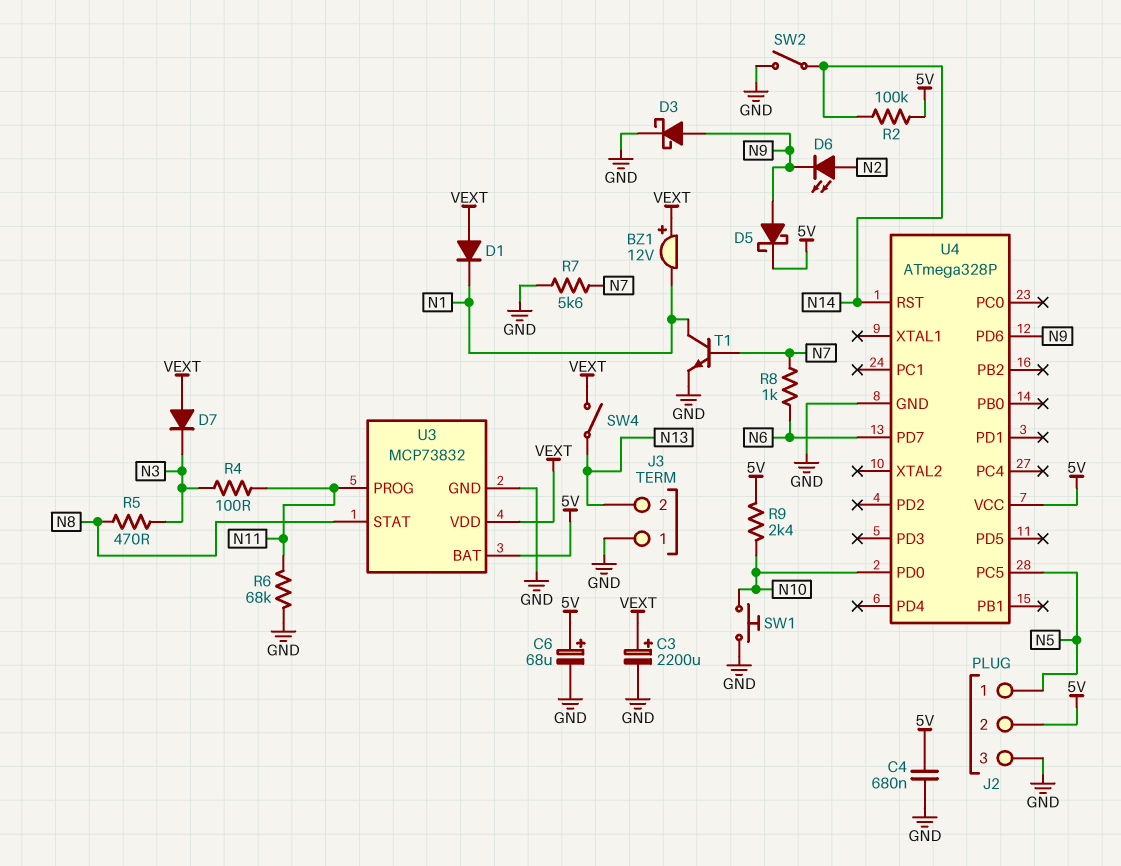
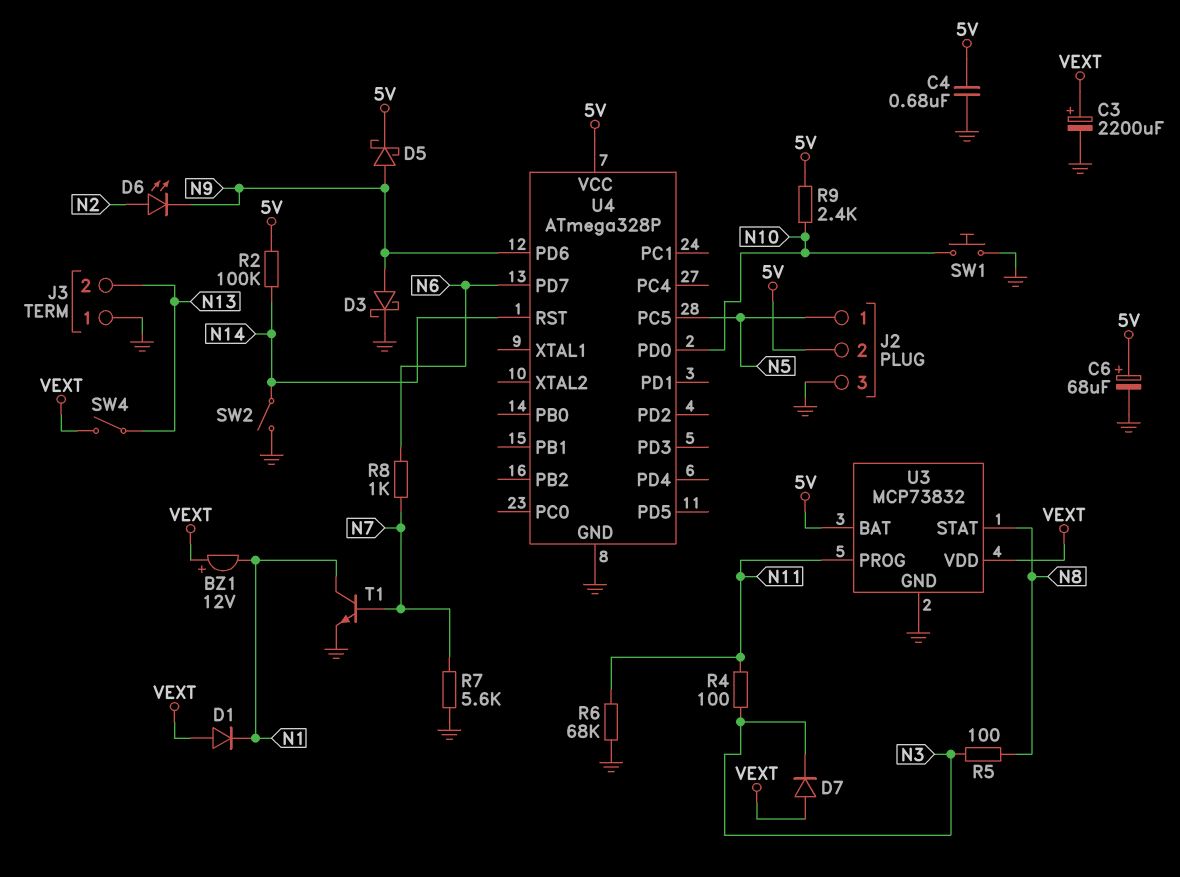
R5: 470 (N3, N8) -> 100 (N3, N8)

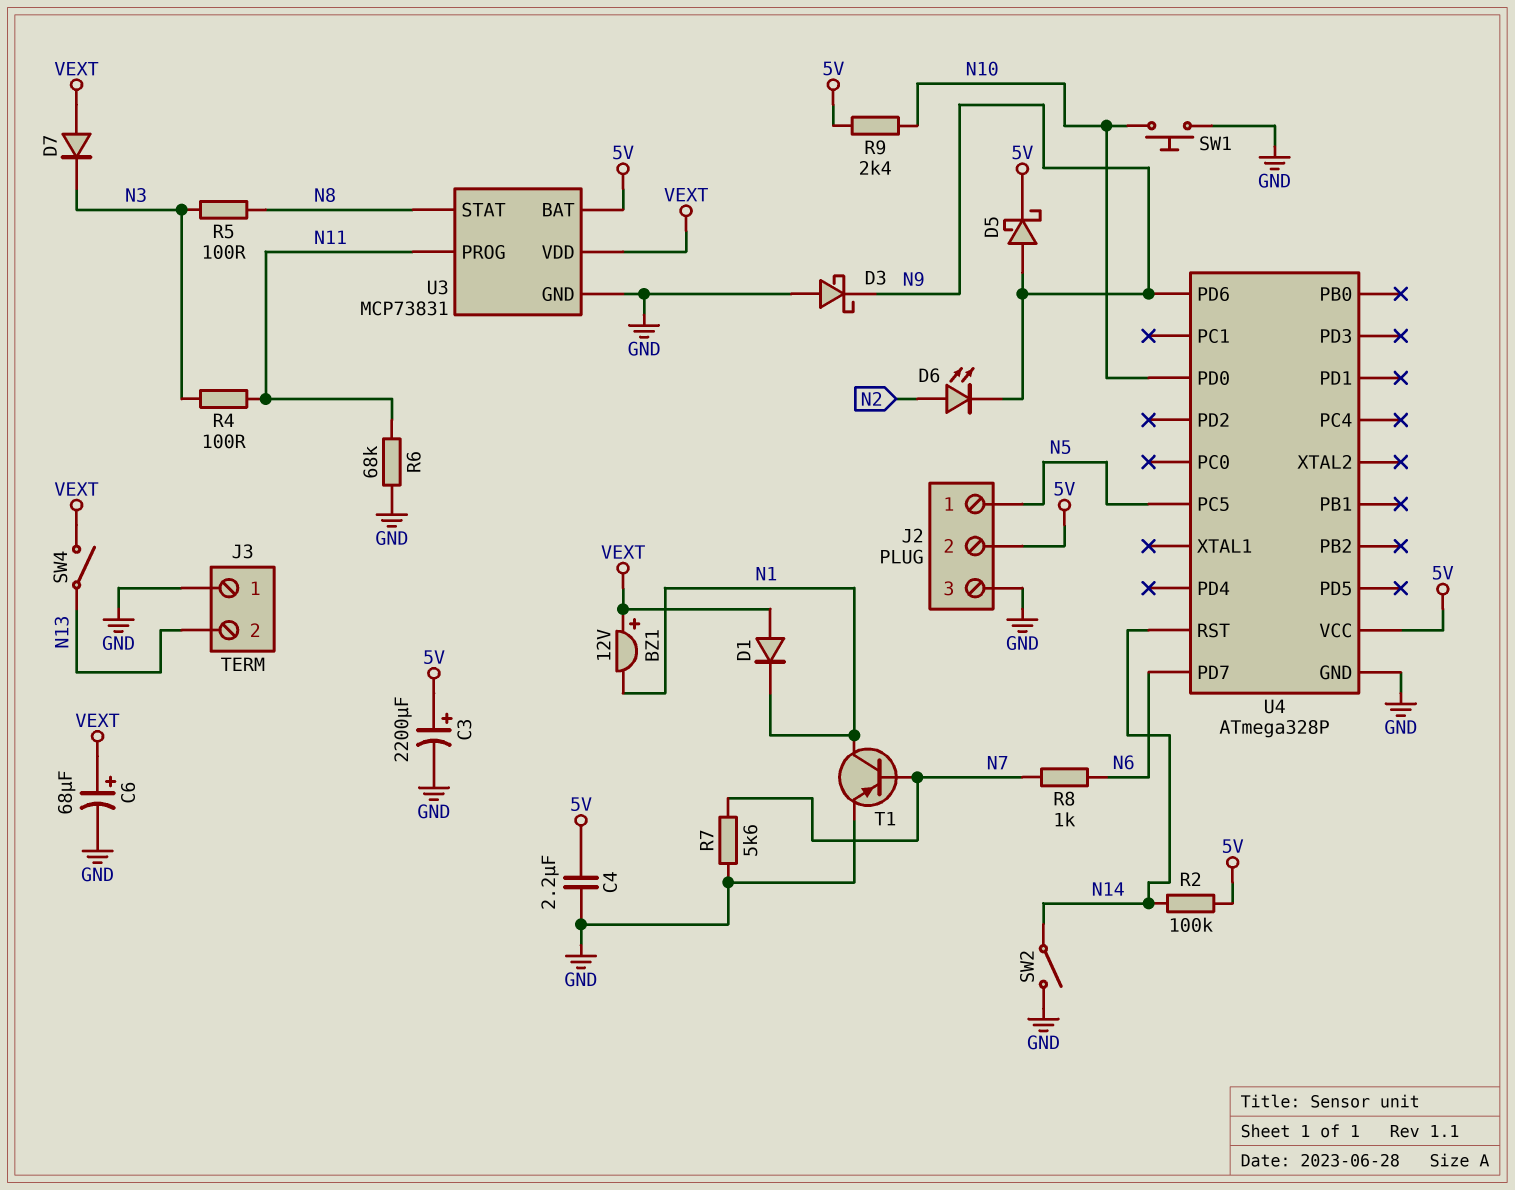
C3: 2200uF (plus VEXT, minus GND) -> 2200uF (plus 5V, minus GND)
C4: 680nF (5V, GND) -> 2.2uF (5V, GND)
C6: 68uF (plus 5V, minus GND) -> 68uF (plus VEXT, minus GND)
D3: schottky (A N9, K GND) -> schottky (A GND, K N9)
T1: NPN (B N7, C N1, E GND) -> PNP (B N7, C N1, E GND)
U3: MCP73832 -> MCP73831

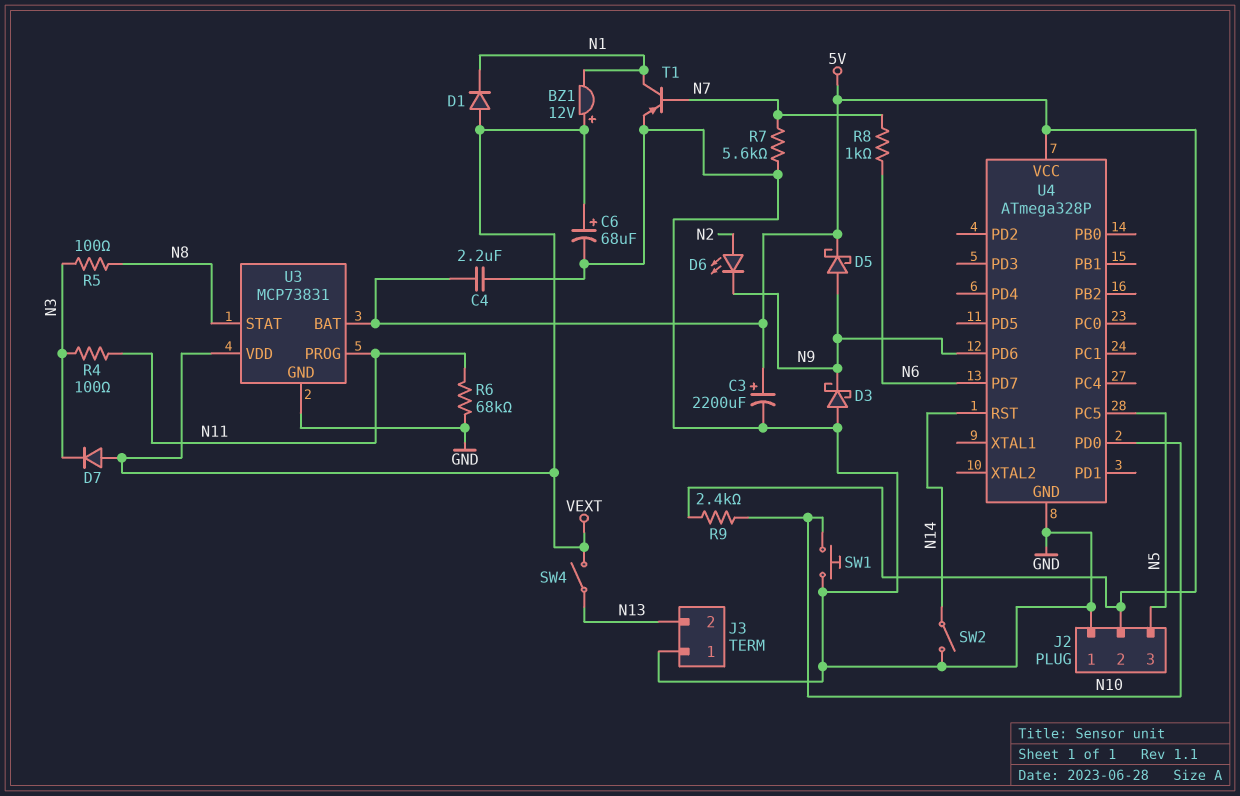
J2 pin 1: N5 -> GND
J2 pin 3: GND -> N5
R2: 100k (5V, N14) -> none

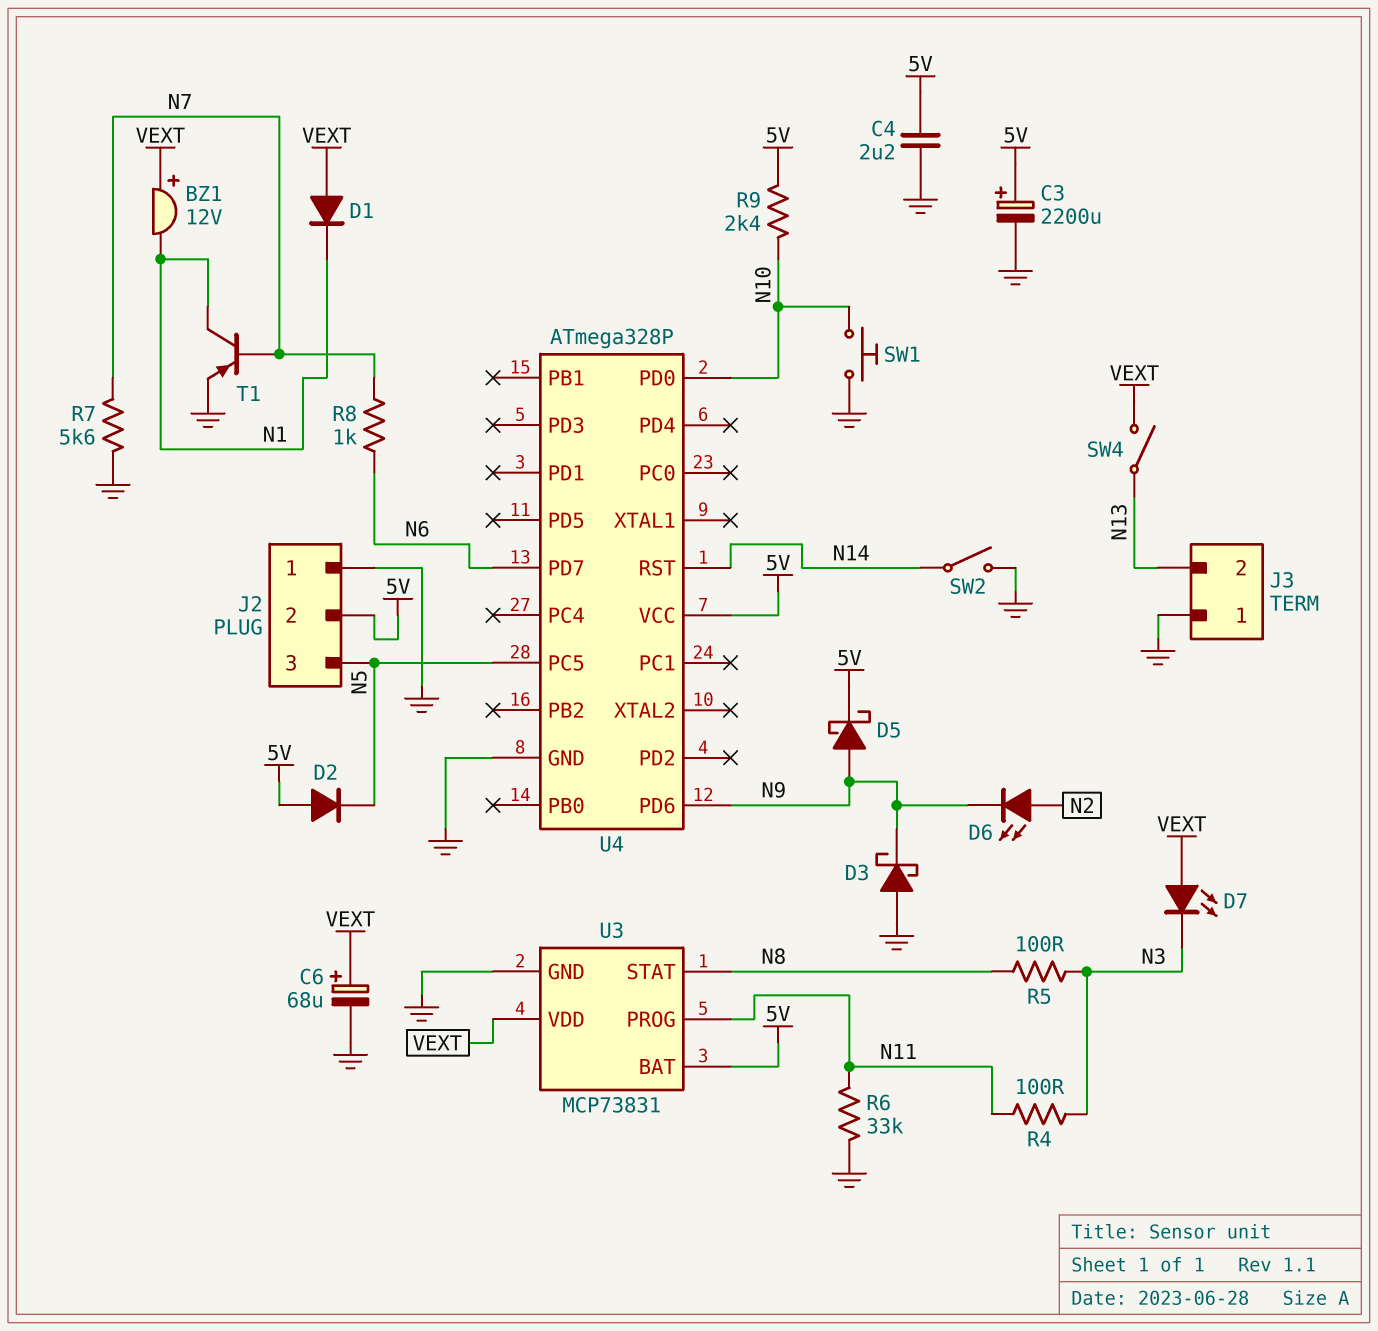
D2: none -> diode (A 5V, K N5)
D7: diode (A VEXT, K N3) -> LED (A VEXT, K N3)
R6: 68k (GND, N11) -> 33k (GND, N11)

